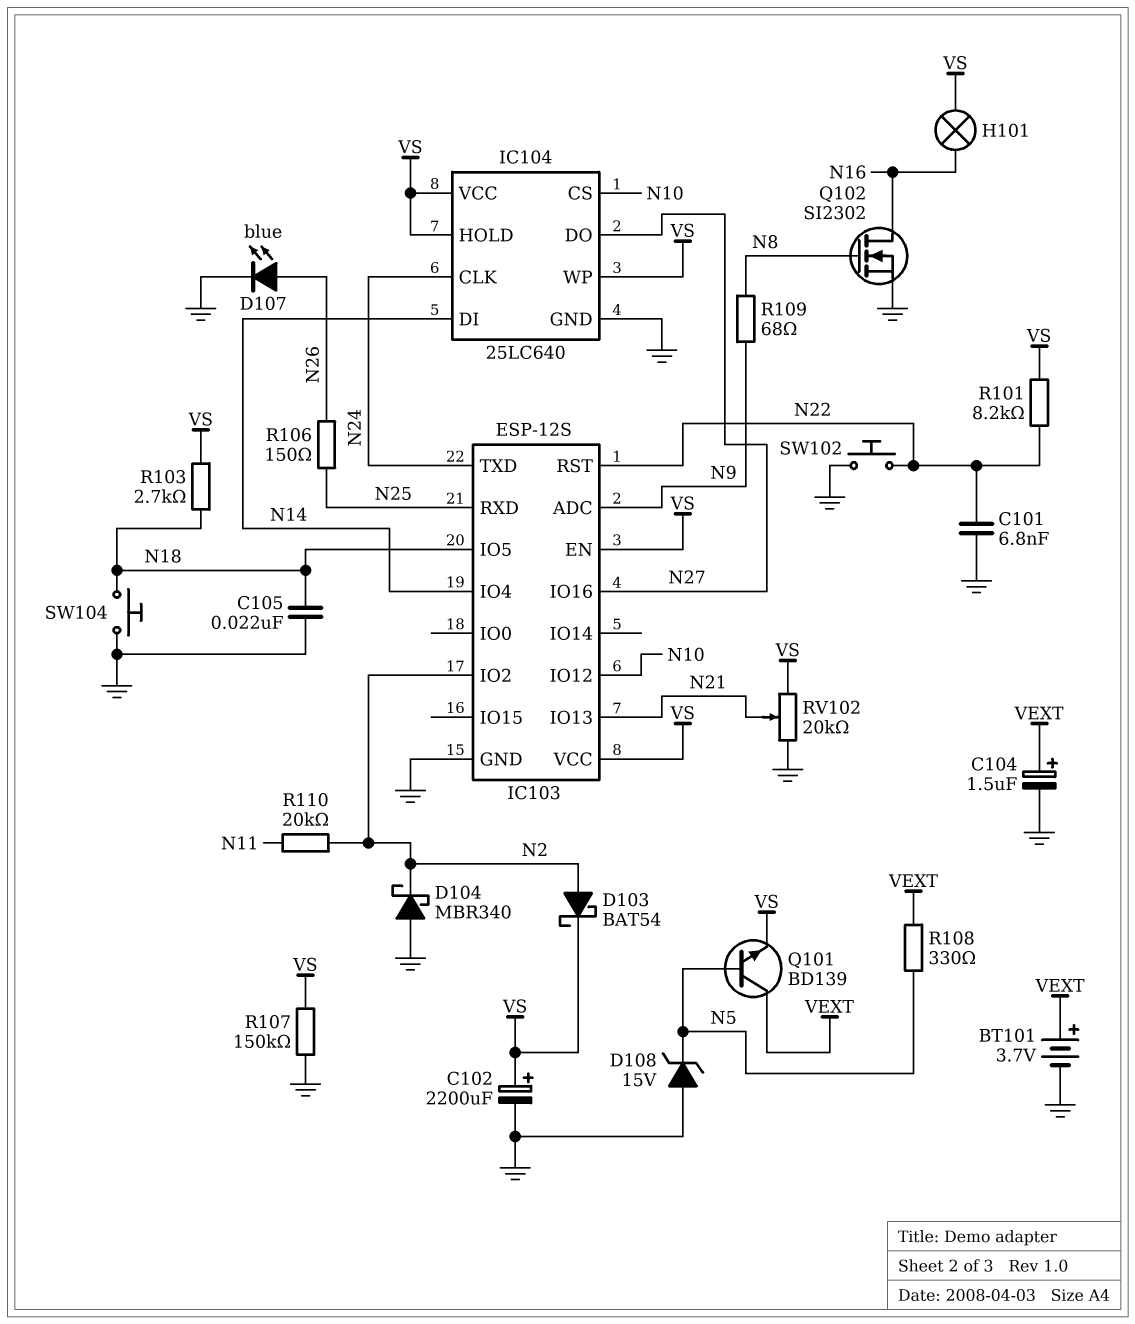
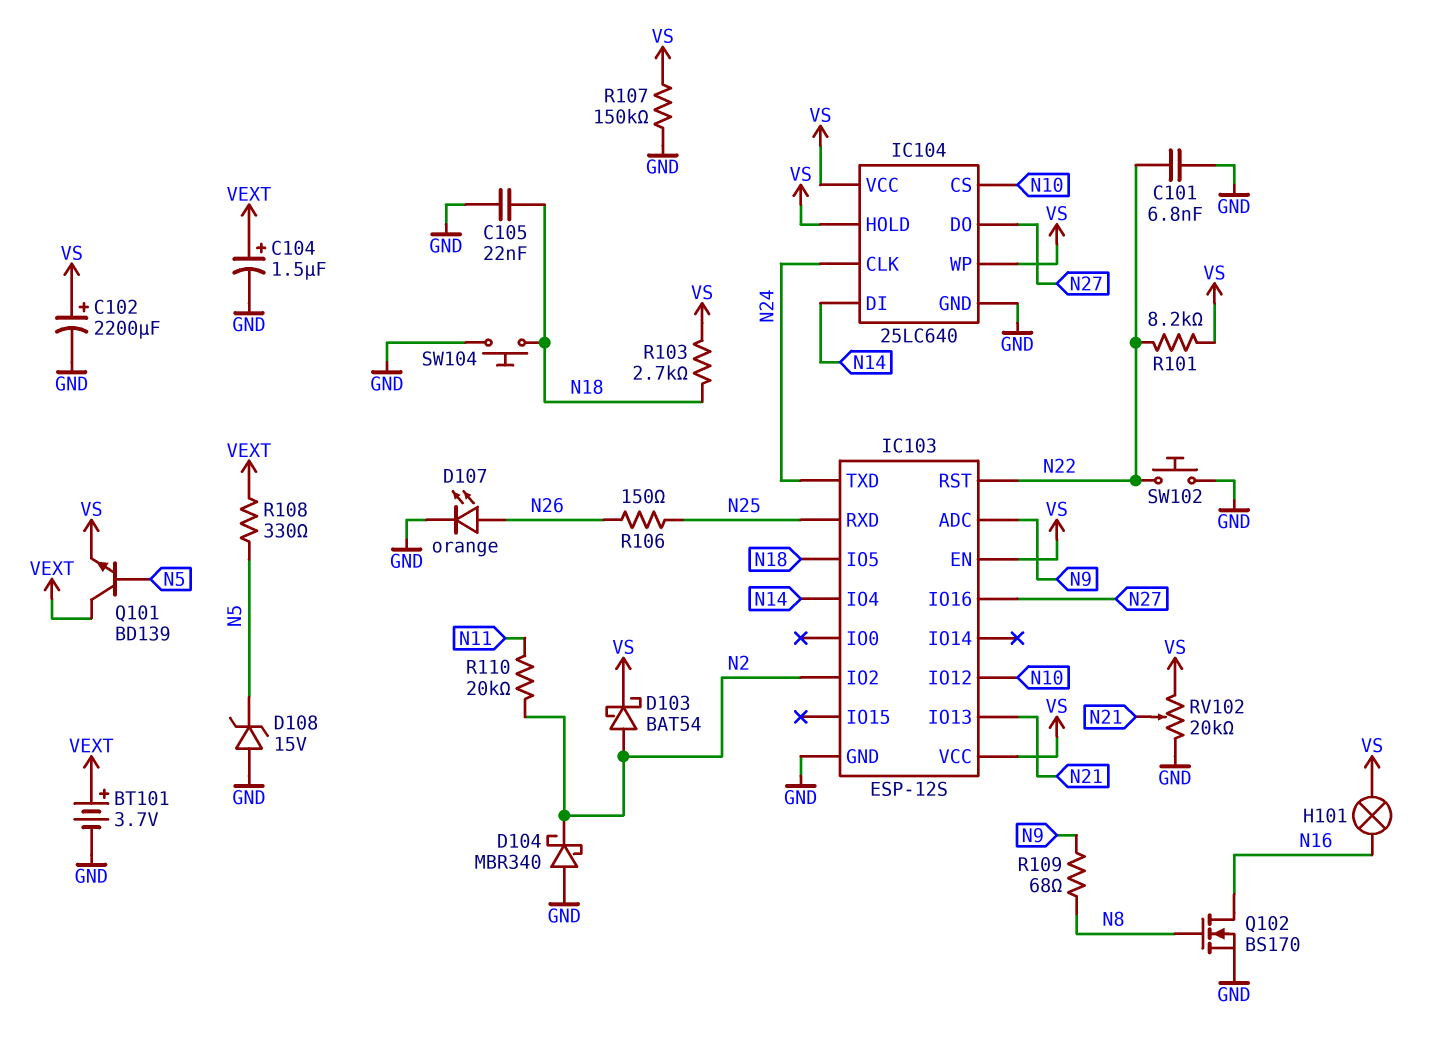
D107: LED blue (A N26, K GND) -> LED orange (A N26, K GND)
Q102: NMOS SI2302 (G N8, D N16, S GND) -> NMOS BS170 (G N8, D N16, S GND)

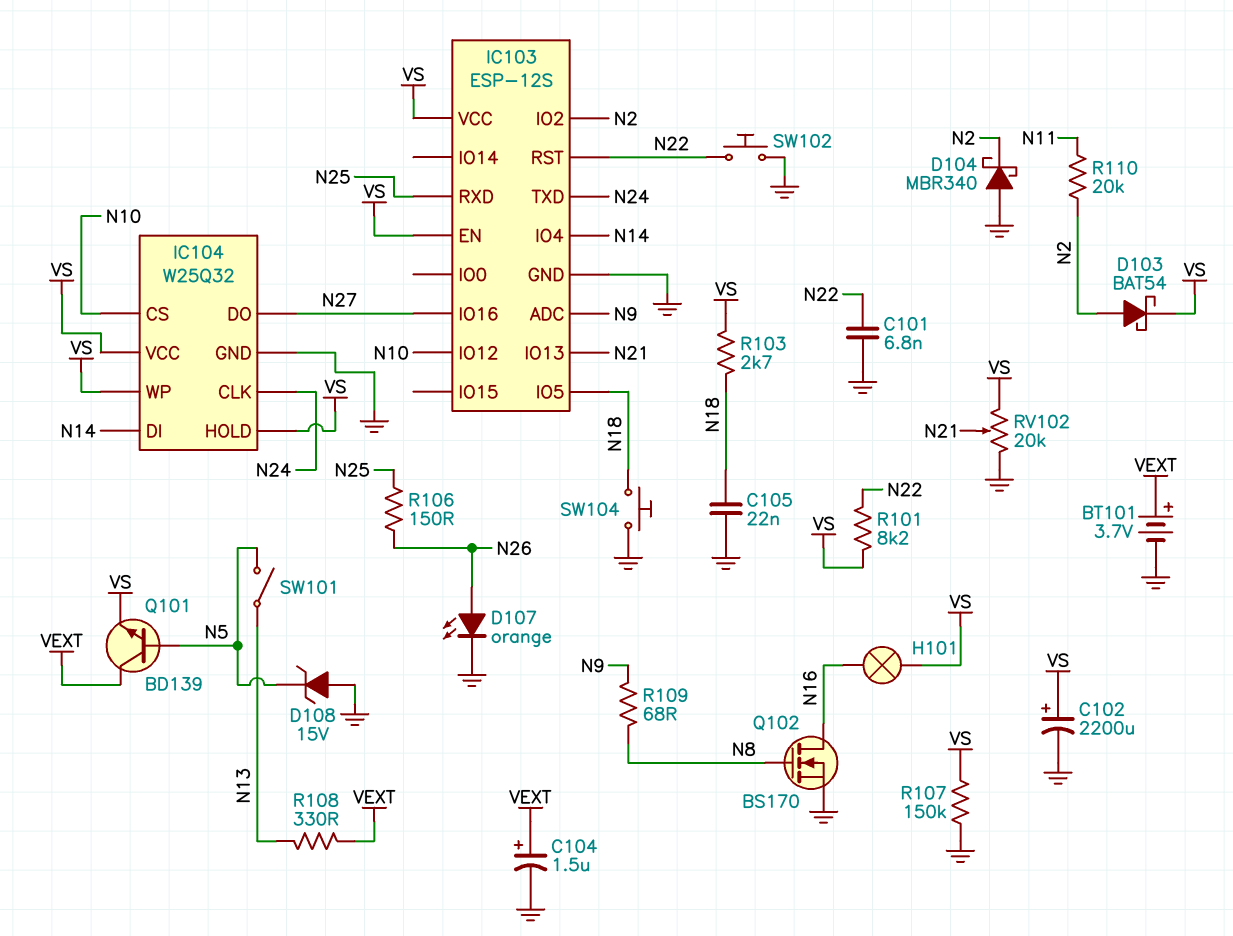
IC104: 25LC640 -> W25Q32
R108: 330 (N5, VEXT) -> 330 (N13, VEXT)
SW101: none -> switch (N5, N13)

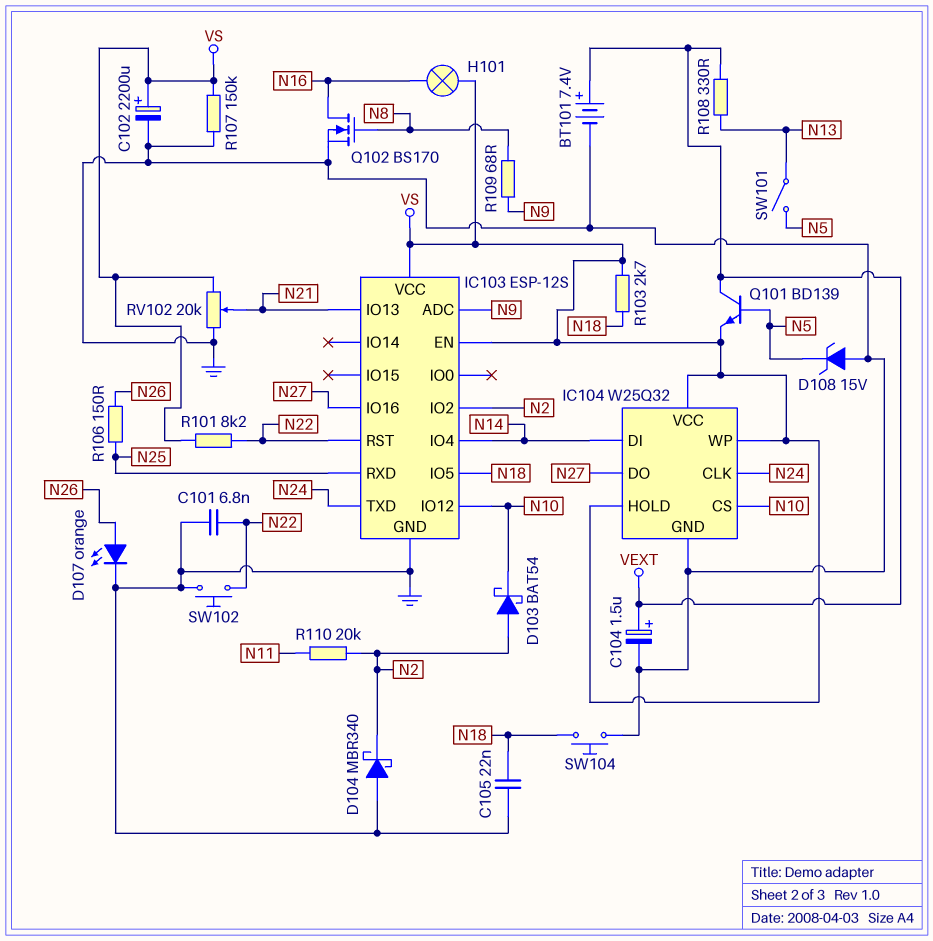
BT101: 3.7V (plus VEXT, minus GND) -> 7.4V (plus VEXT, minus GND)
D103: schottky BAT54 (A N2, K VS) -> schottky BAT54 (A N2, K N10)

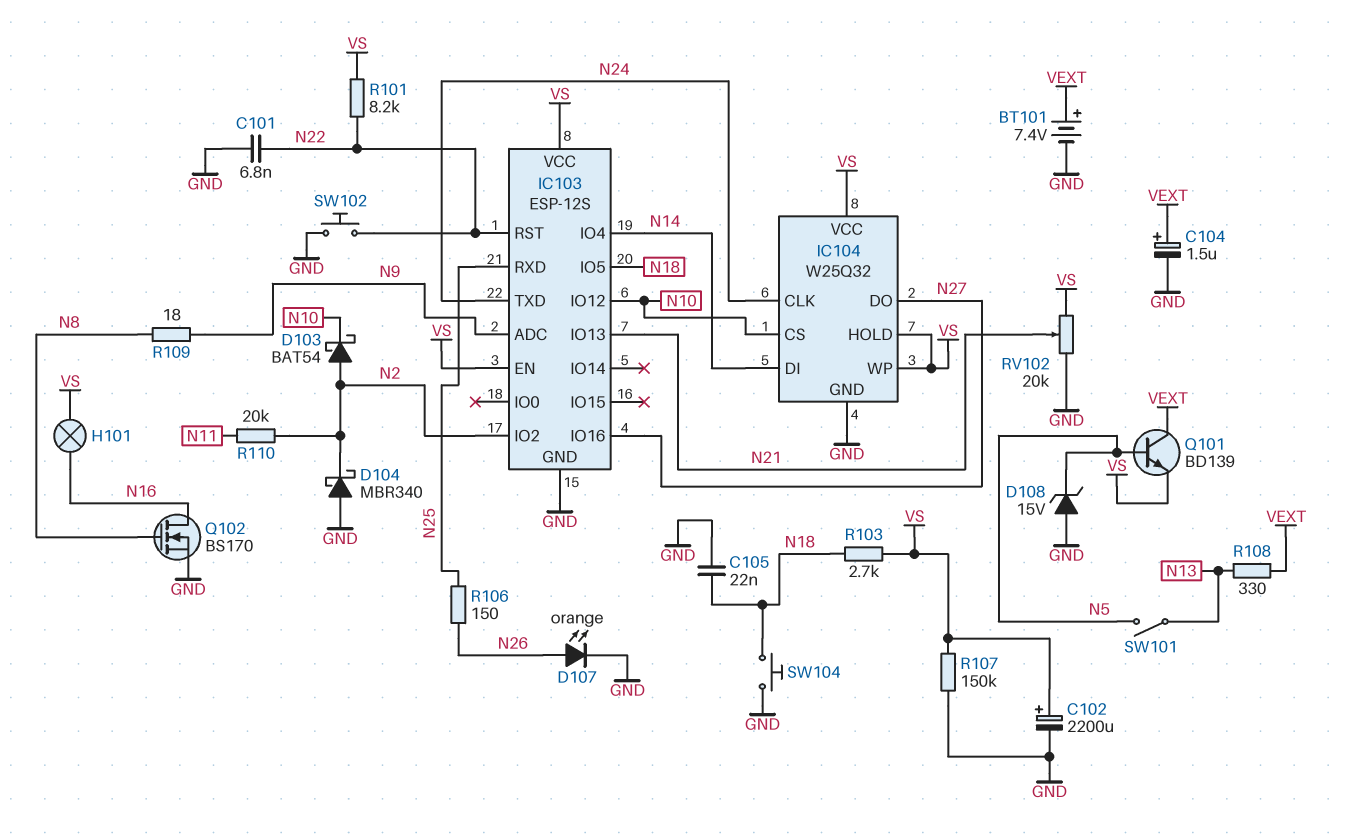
R109: 68 (N8, N9) -> 18 (N8, N9)

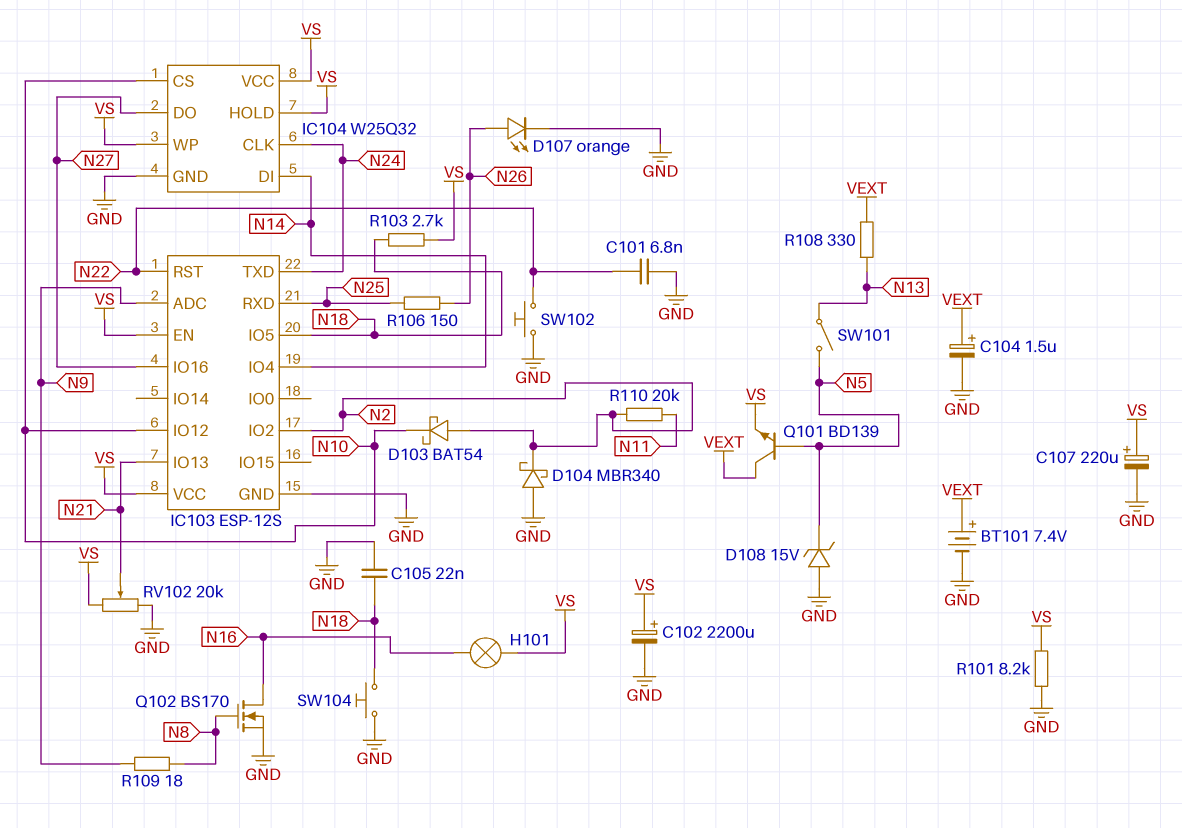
C107: none -> 220uF (plus VS, minus GND)
R101: 8.2k (N22, VS) -> 8.2k (GND, VS)
R107: 150k (GND, VS) -> none

